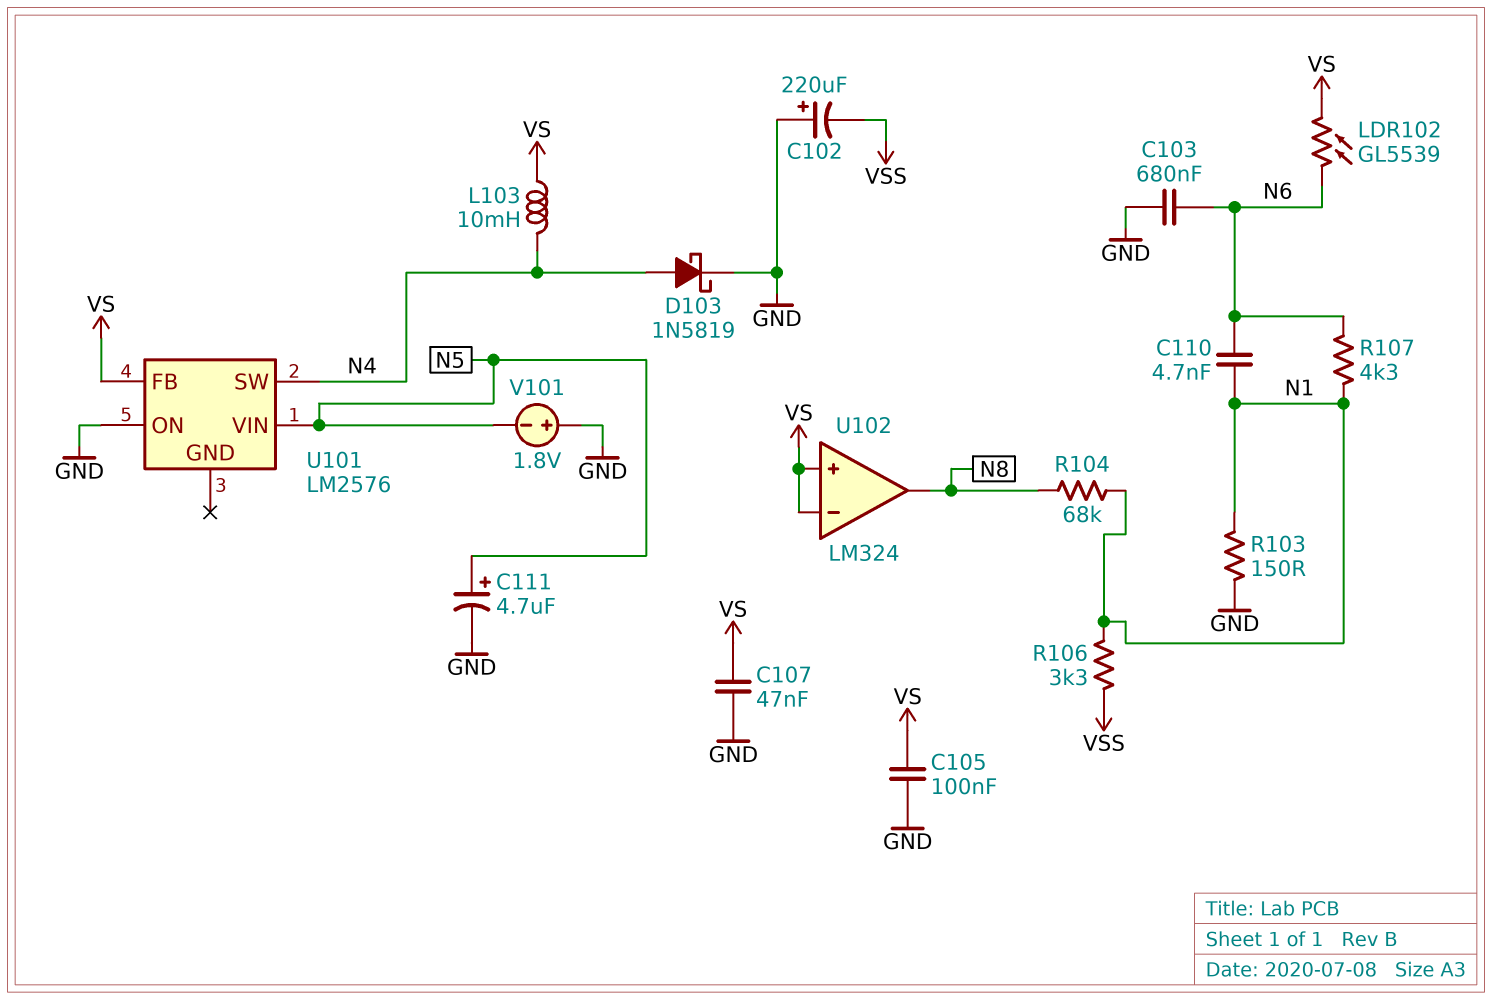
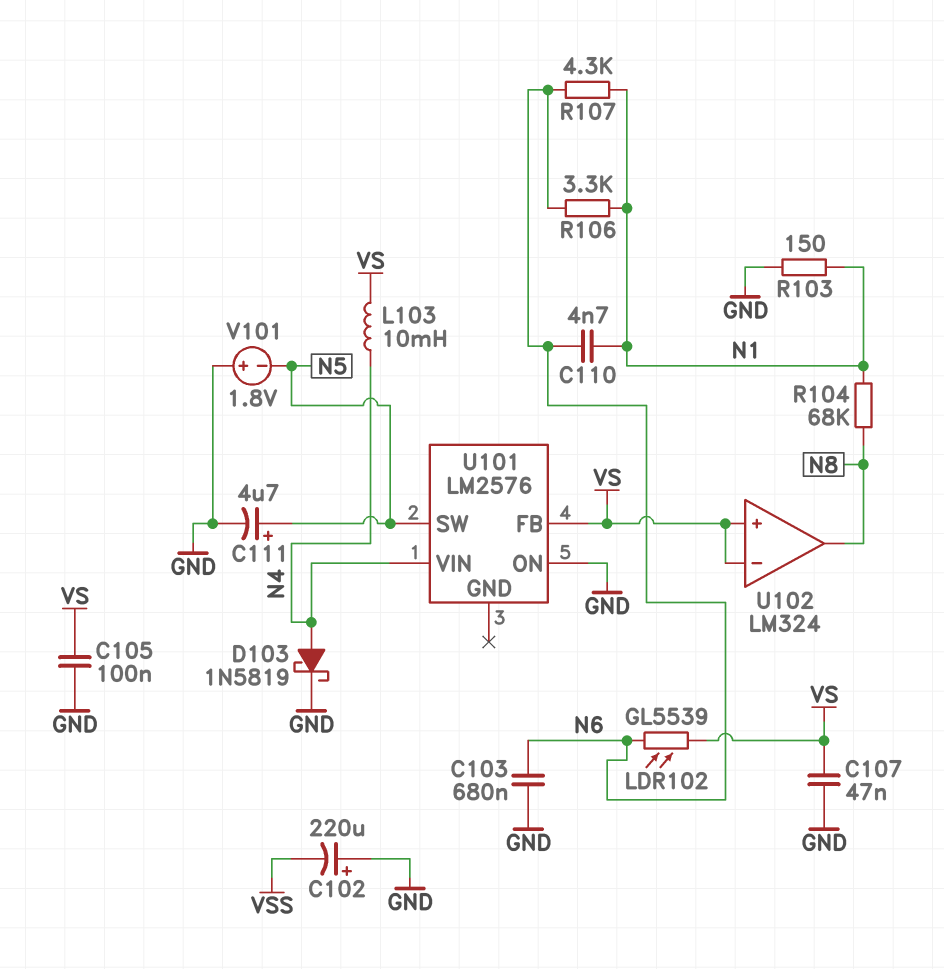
R106: 3.3k (N1, VSS) -> 3.3k (N1, N6)
U101 pin SW: N4 -> N5
U101 pin VIN: N5 -> N4

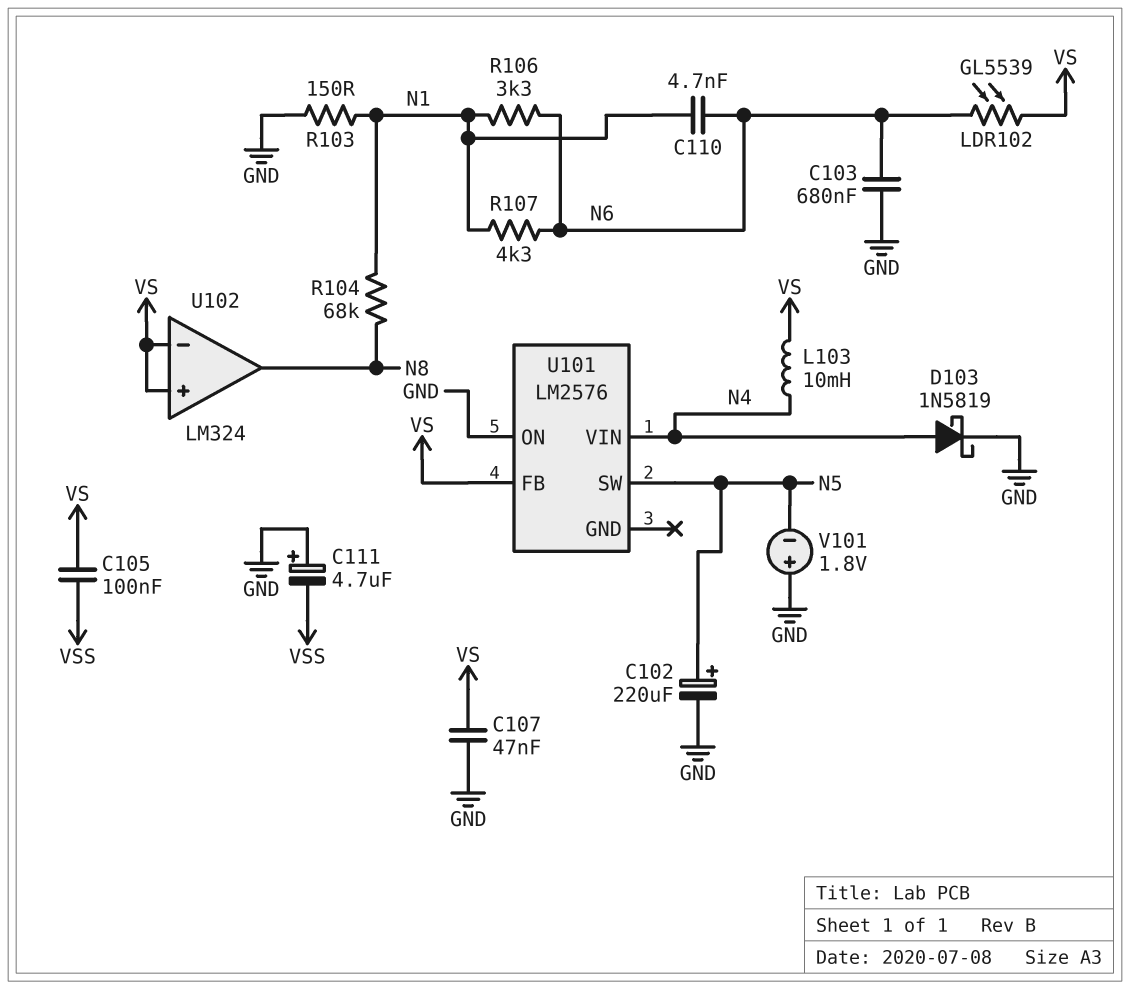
C102: 220uF (plus GND, minus VSS) -> 220uF (plus N5, minus GND)
C105: 100nF (GND, VS) -> 100nF (VS, VSS)
C111: 4.7uF (plus N5, minus GND) -> 4.7uF (plus GND, minus VSS)

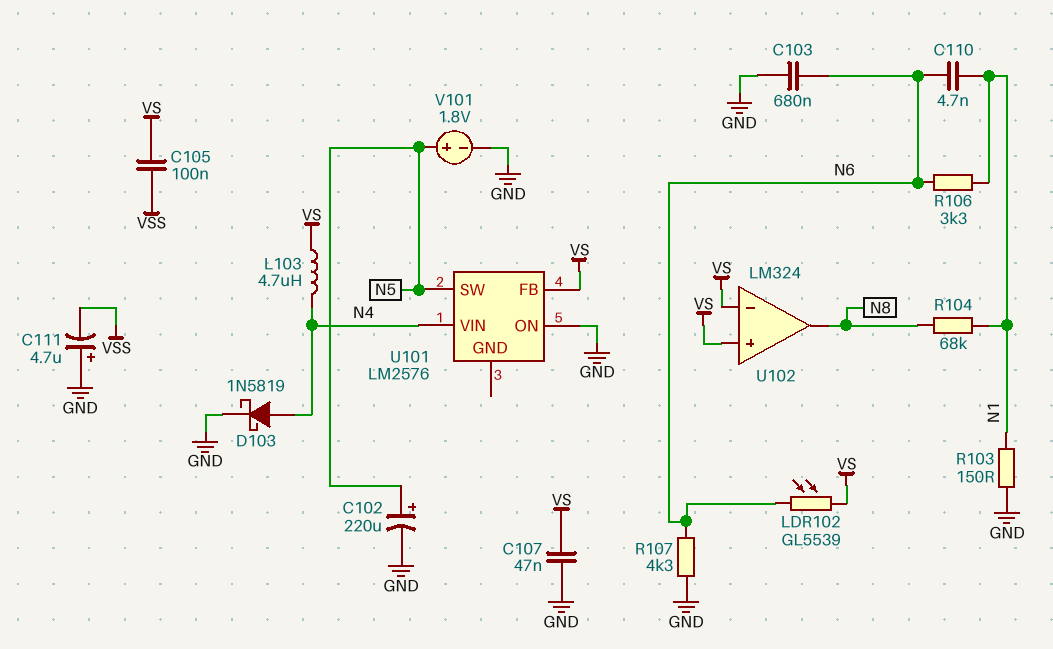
L103: 10mH (N4, VS) -> 4.7uH (N4, VS)
R107: 4.3k (N1, N6) -> 4.3k (GND, N6)
V101: 1.8V (plus GND, minus N5) -> 1.8V (plus N5, minus GND)

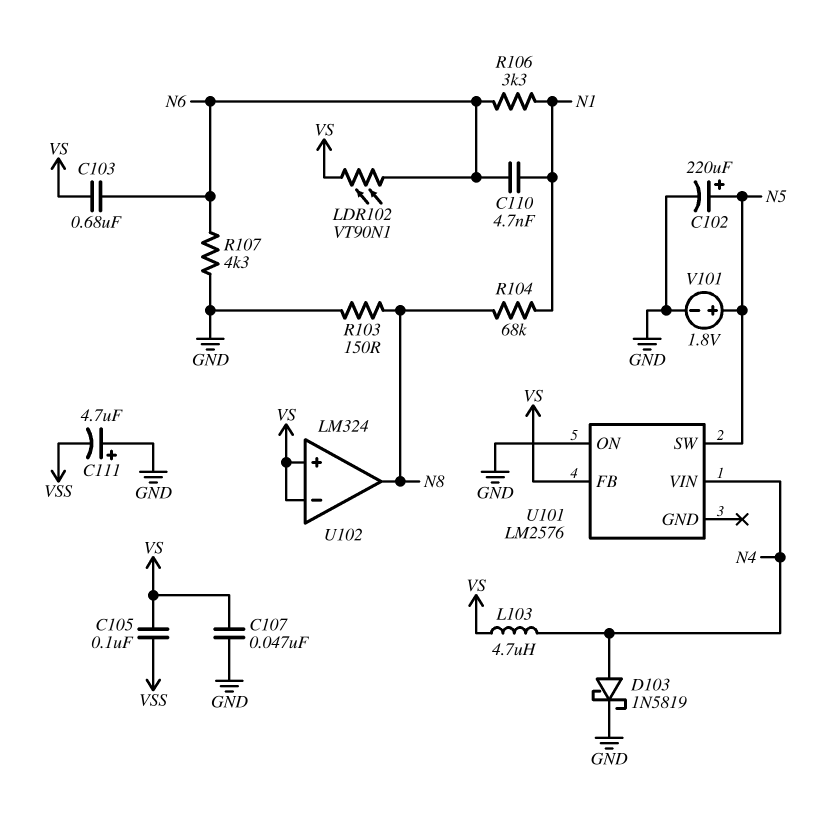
C103: 680nF (GND, N6) -> 680nF (N6, VS)
LDR102: GL5539 (N6, VS) -> VT90N1 (N6, VS)
R103: 150 (GND, N1) -> 150 (GND, N8)

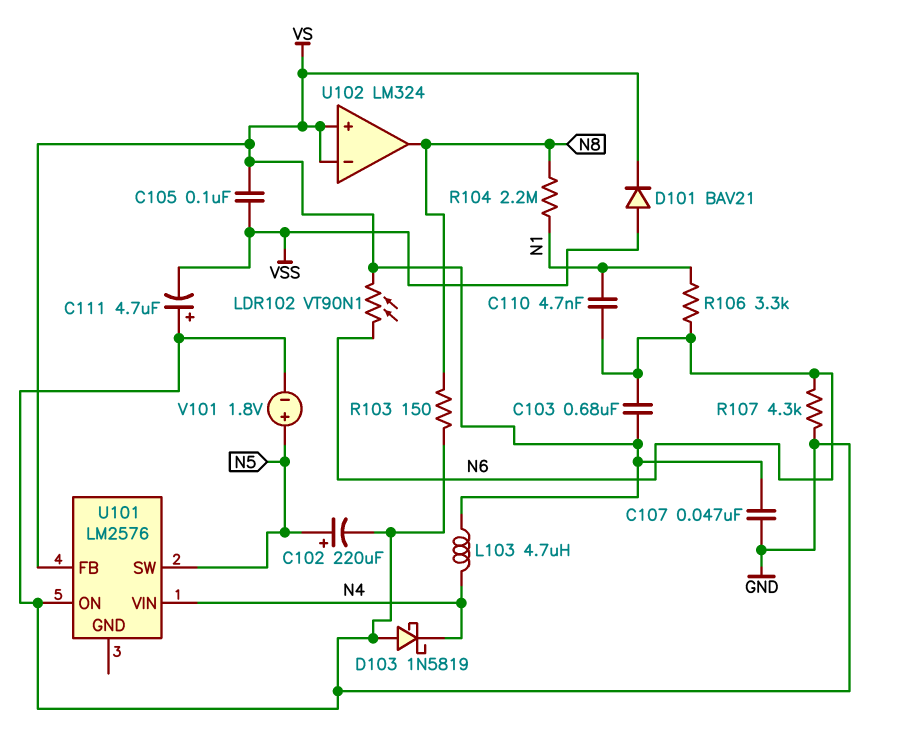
D101: none -> diode BAV21 (A VSS, K VS)
D103: schottky 1N5819 (A N4, K GND) -> schottky 1N5819 (A GND, K N4)
R104: 68k (N1, N8) -> 2.2M (N1, N8)

